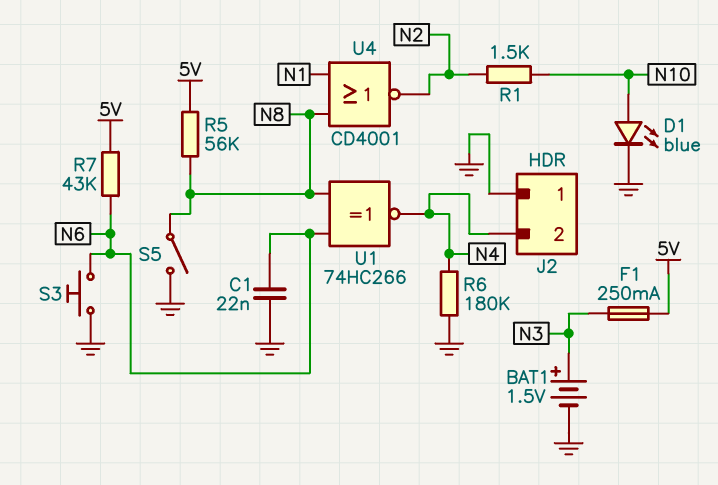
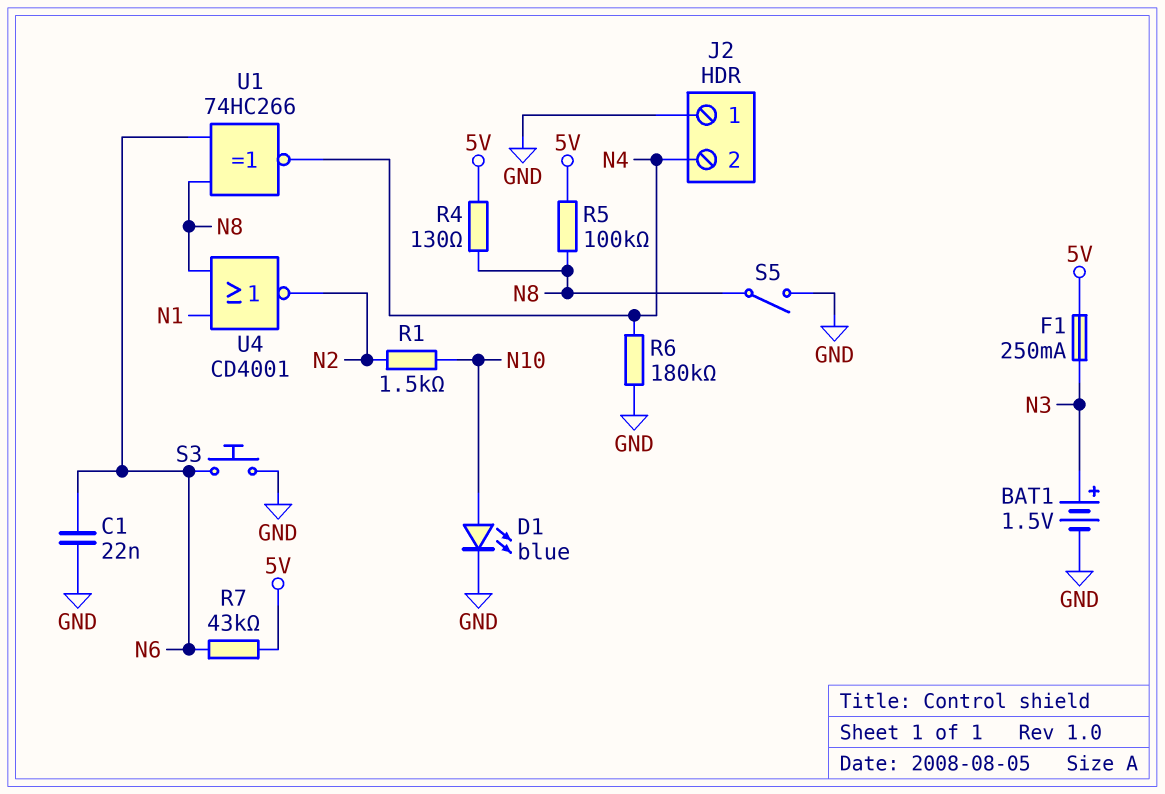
R4: none -> 130 (5V, N8)
R5: 56k (5V, N8) -> 100k (5V, N8)

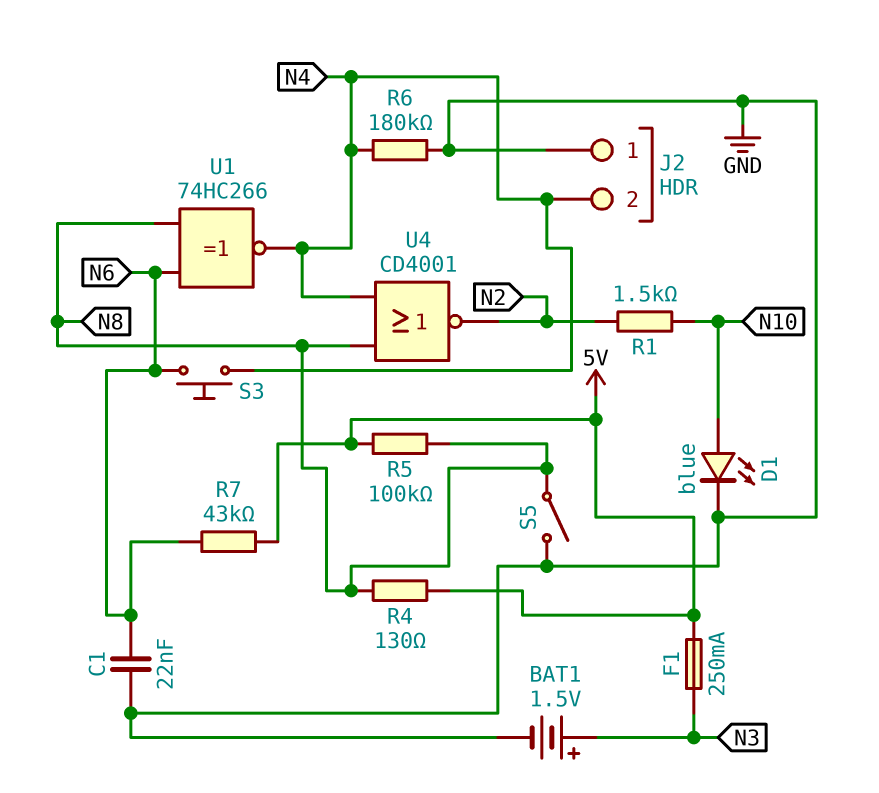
S3: button (GND, N6) -> button (N4, N6)
U4: NOR CD4001 (in N1, in N8, out N2) -> NOR CD4001 (in N4, in N8, out N2)

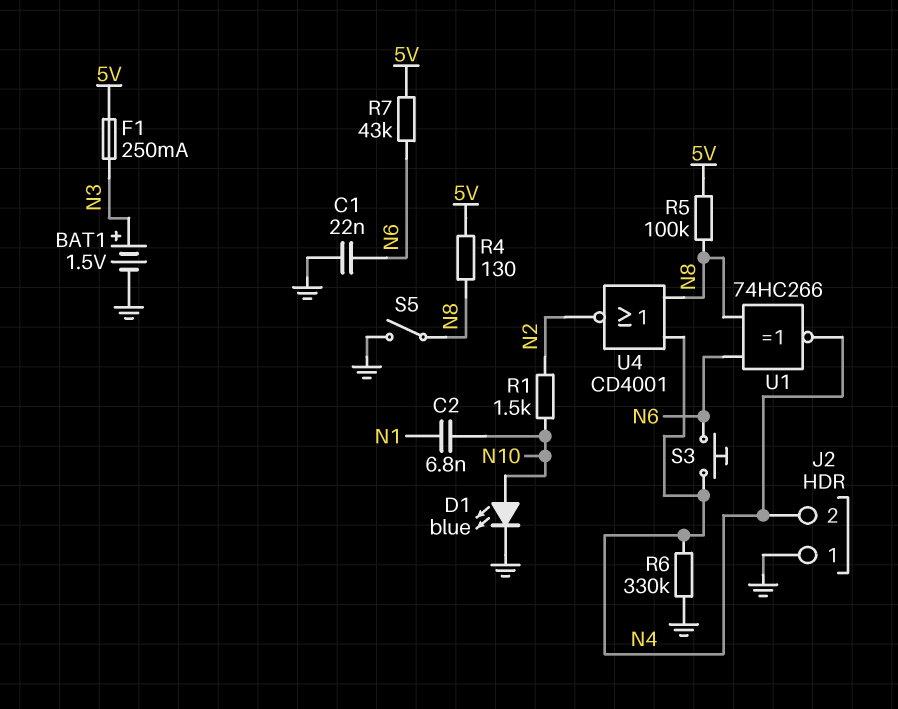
C2: none -> 6.8nF (N1, N10)
R6: 180k (GND, N4) -> 330k (GND, N4)

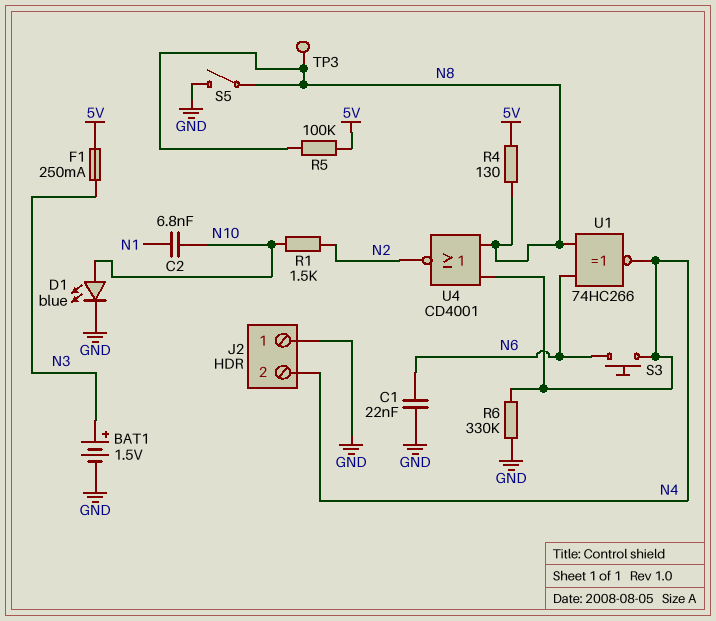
R7: 43k (5V, N6) -> none
TP3: none -> test point (N8)

